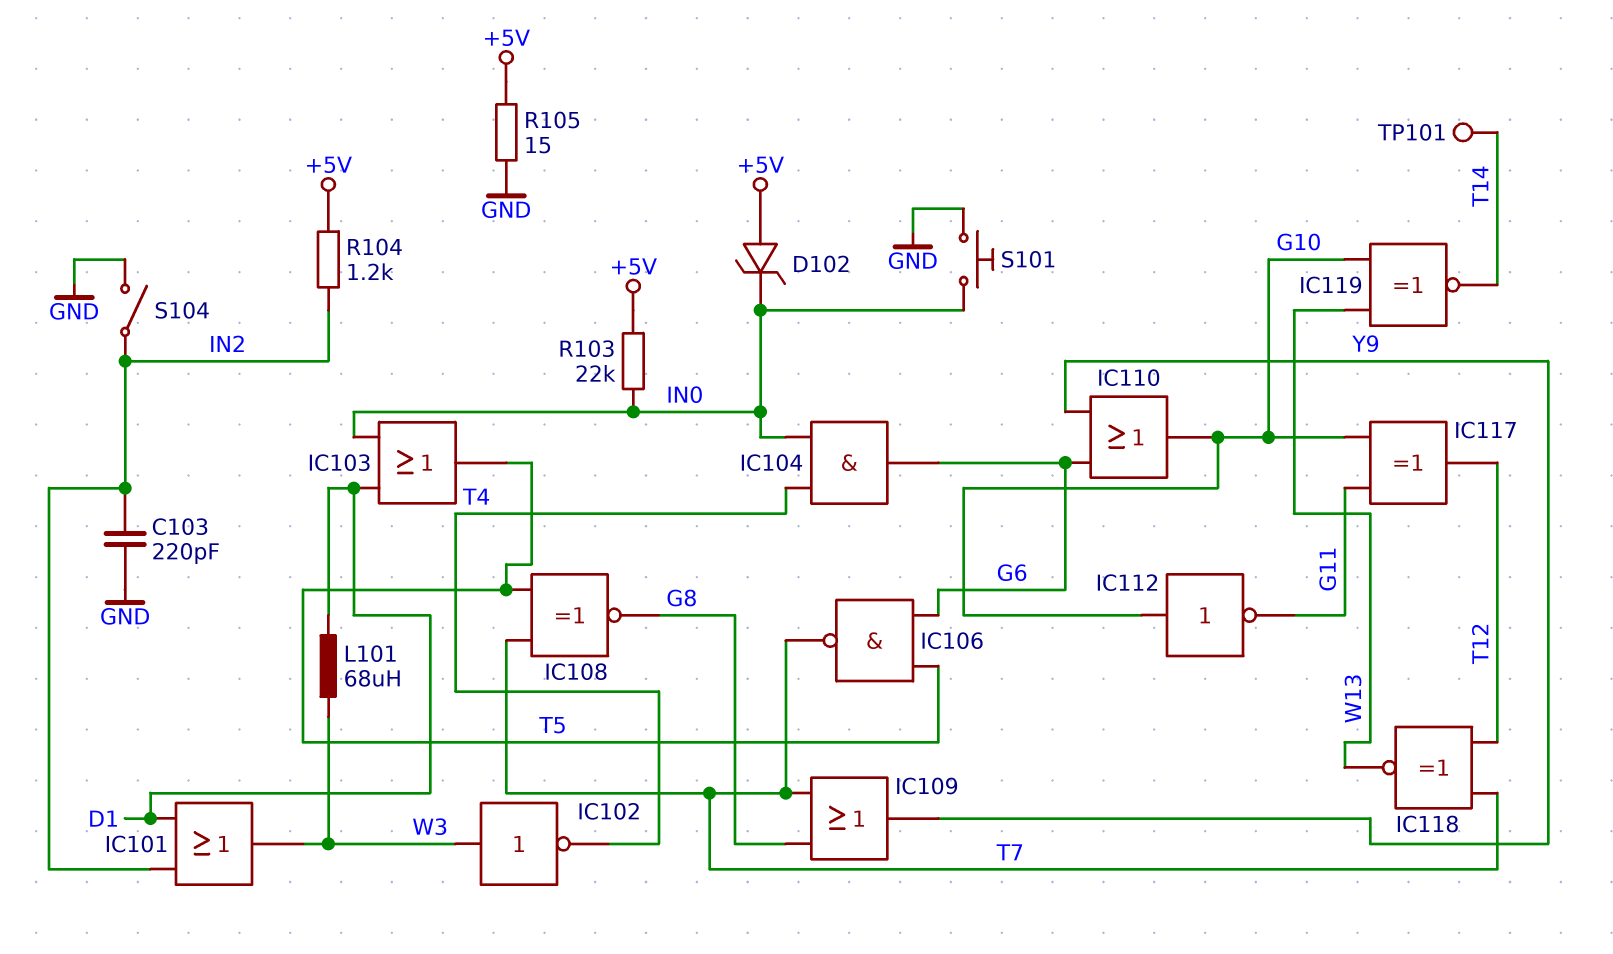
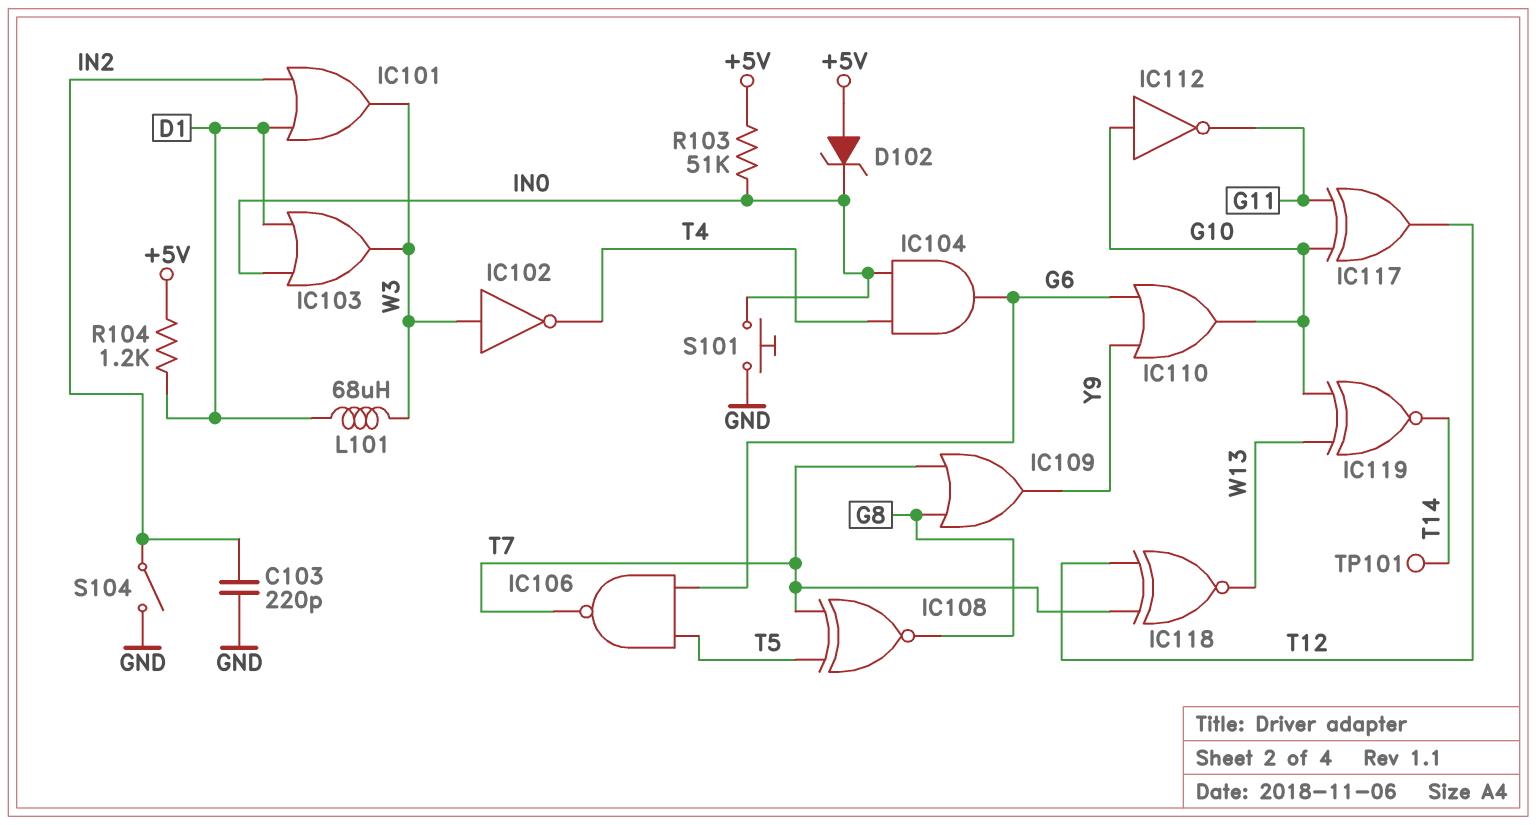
IC103: OR (in D1, in IN0, out T5) -> OR (in D1, in IN0, out W3)
R103: 22k (+5V, IN0) -> 51k (+5V, IN0)
R104: 1.2k (+5V, IN2) -> 1.2k (+5V, D1)
R105: 15 (+5V, GND) -> none

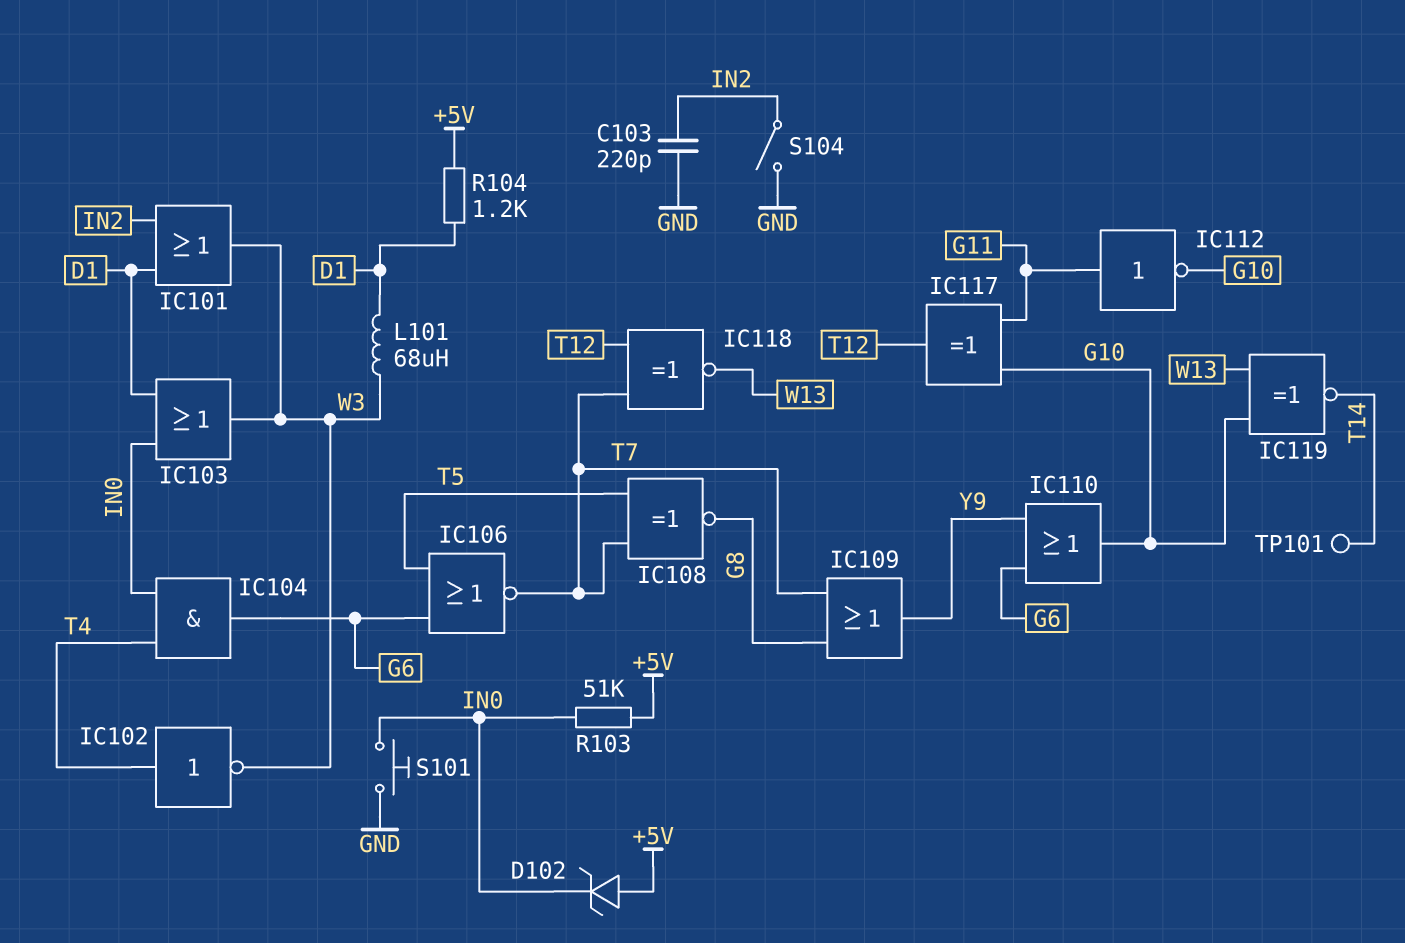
IC102: NOT (in W3, out T4) -> NOT (in T4, out W3)
IC106: NAND (in G6, in T5, out T7) -> NOR (in G6, in T5, out T7)
IC112: NOT (in G10, out G11) -> NOT (in G11, out G10)

